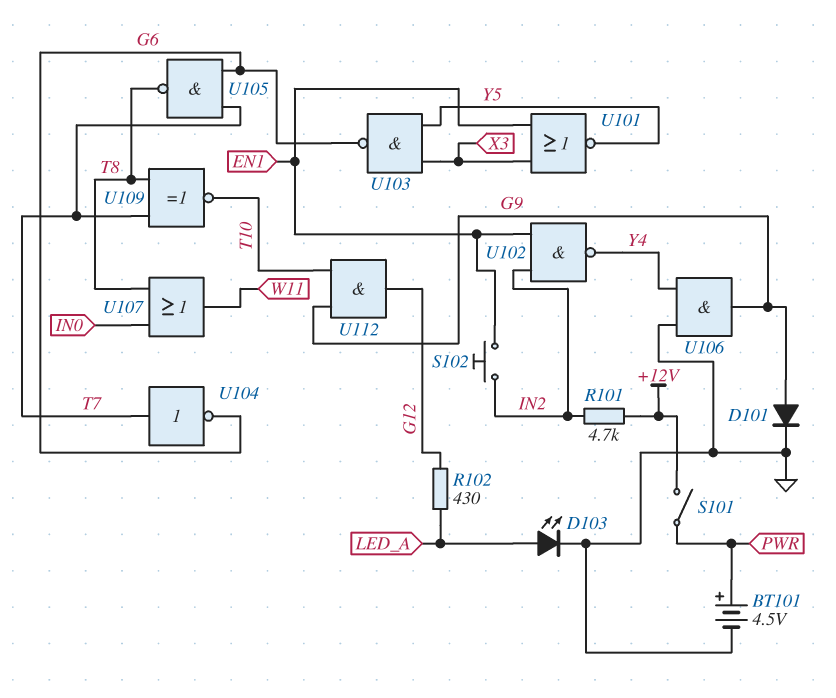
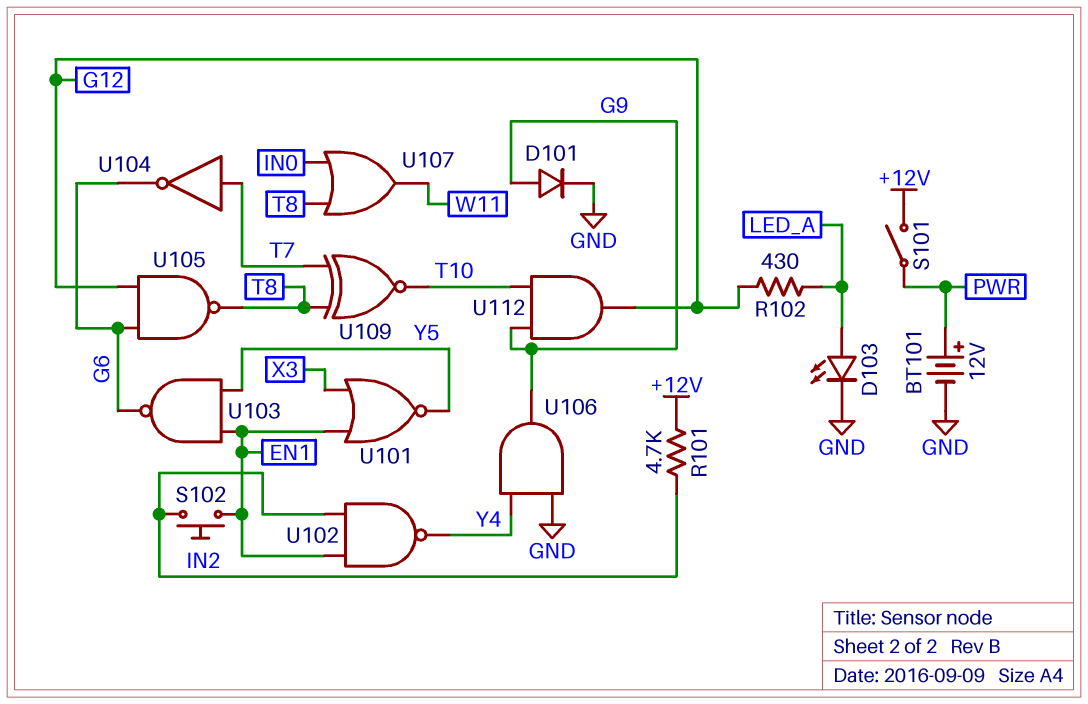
BT101: 4.5V (plus PWR, minus GND) -> 12V (plus PWR, minus GND)
U103: NAND (in X3, in Y5, out G6) -> NAND (in EN1, in Y5, out G6)
U105: NAND (in G6, in T7, out T8) -> NAND (in G6, in G12, out T8)

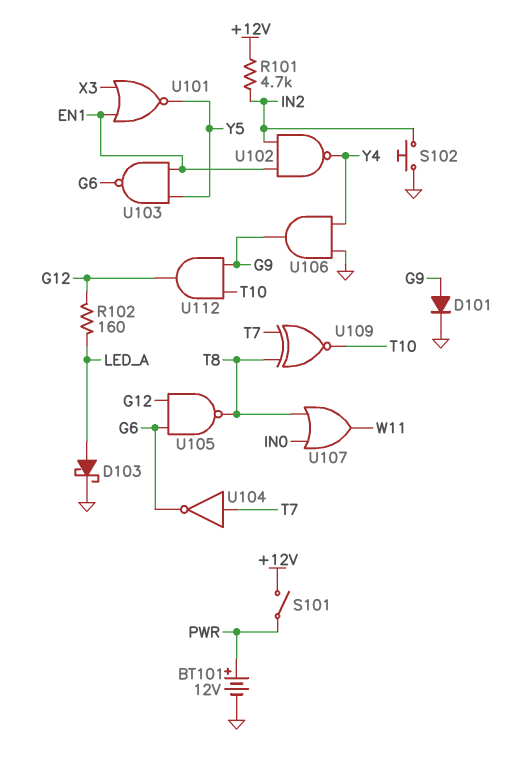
D103: LED (A LED_A, K GND) -> schottky (A LED_A, K GND)
R102: 430 (G12, LED_A) -> 160 (G12, LED_A)
S102: button (EN1, IN2) -> button (GND, IN2)

